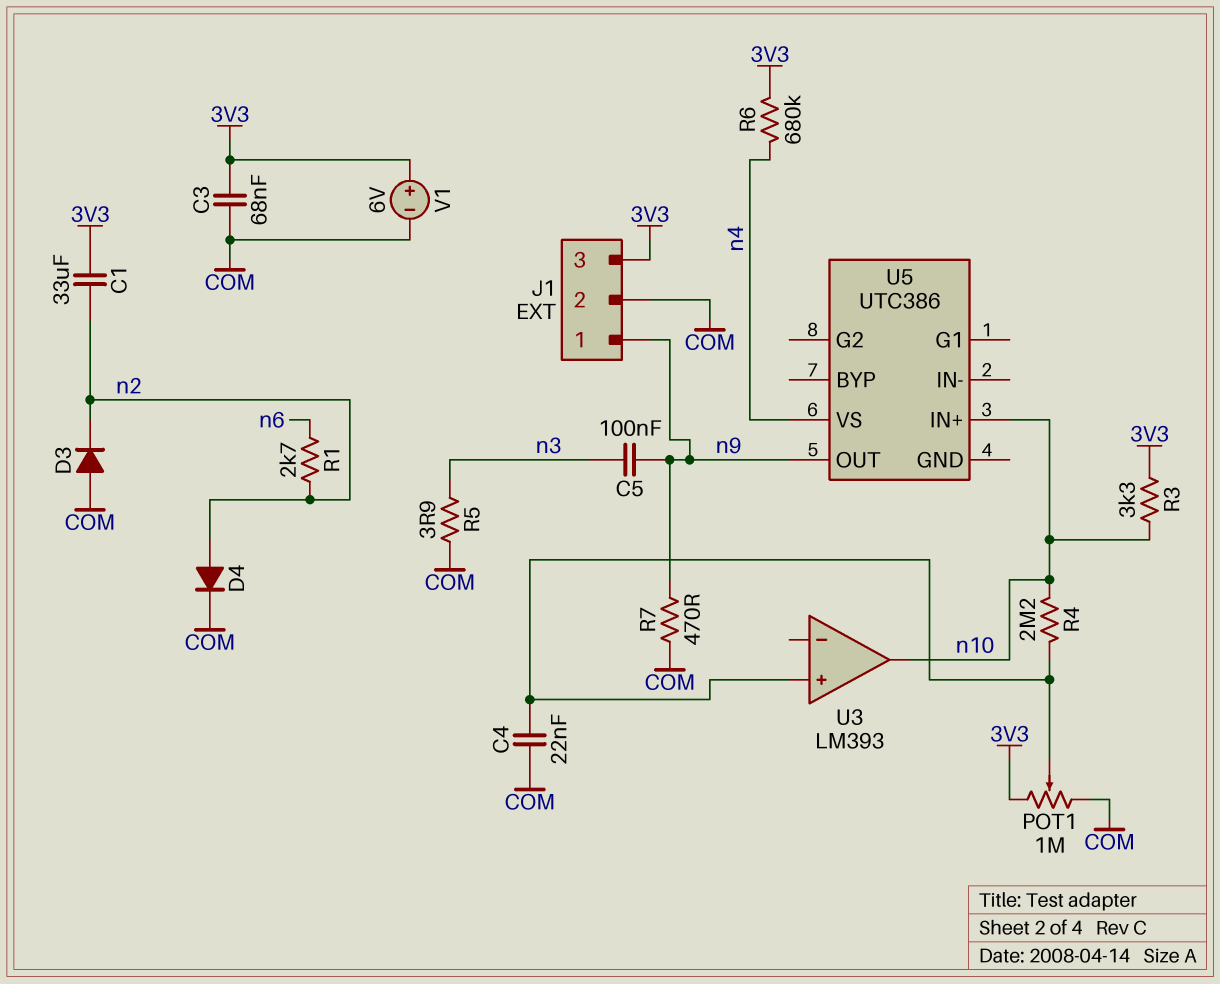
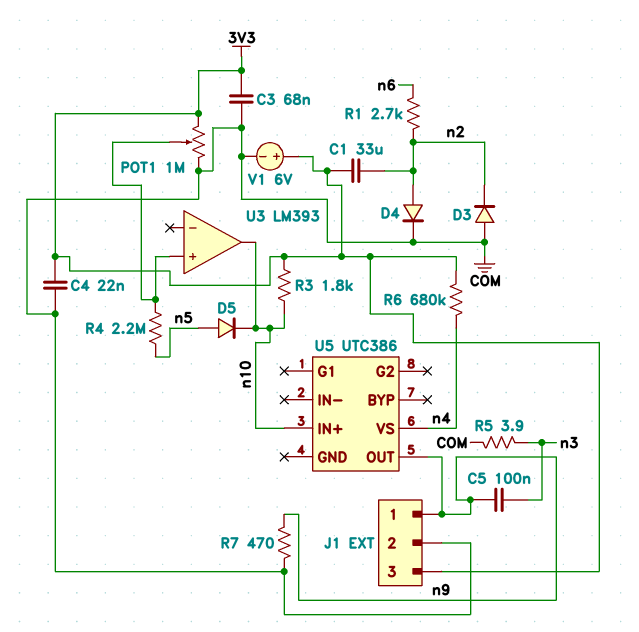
C4: 22nF (COM, U3/in+) -> 22nF (3V3, COM)
D5: none -> diode (A n5, K n10)
R3: 3.3k (3V3, n10) -> 1.8k (3V3, n10)
R4: 2.2M (U3/in+, n10) -> 2.2M (U3/in+, n5)

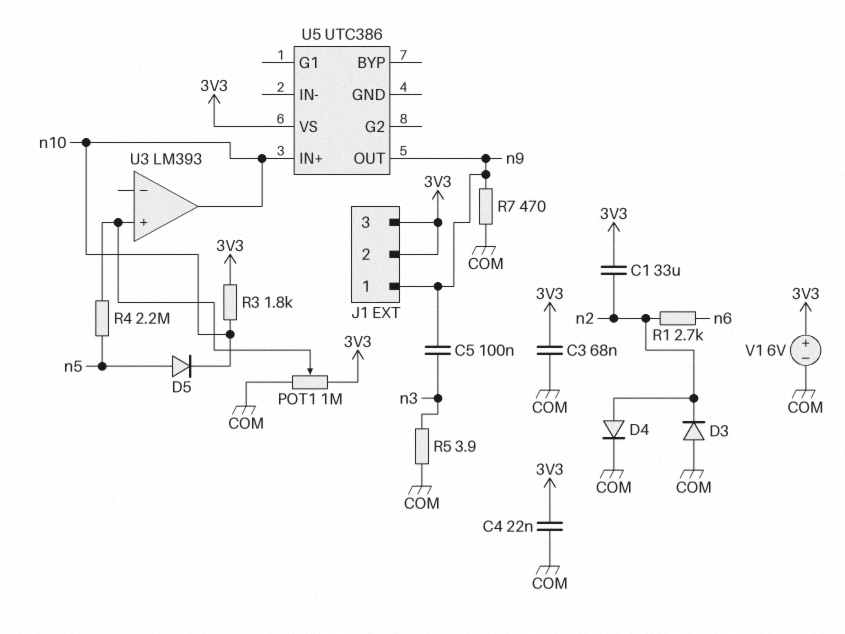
J1 pin 2: COM -> 3V3
R6: 680k (3V3, n4) -> none
U5 pin VS: n4 -> 3V3

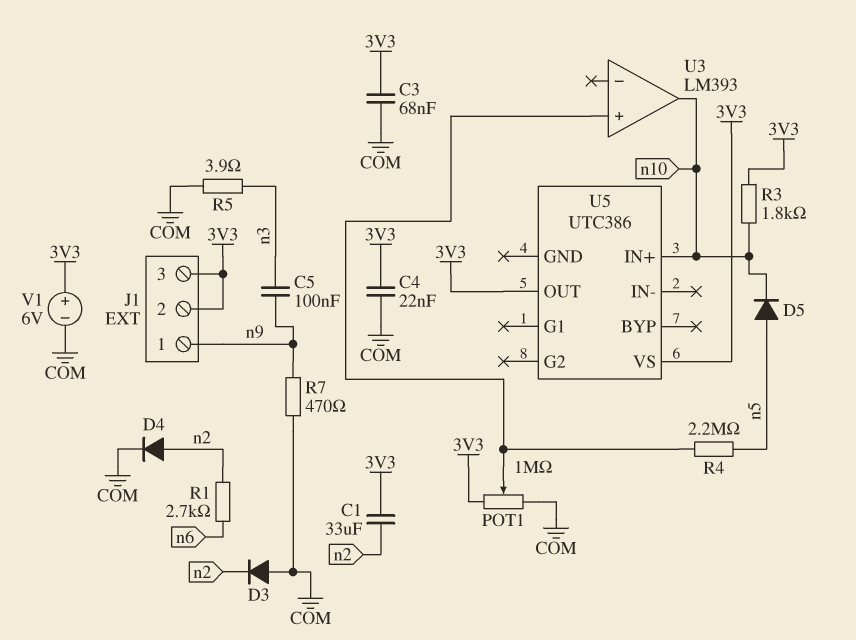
U5 pin OUT: n9 -> 3V3

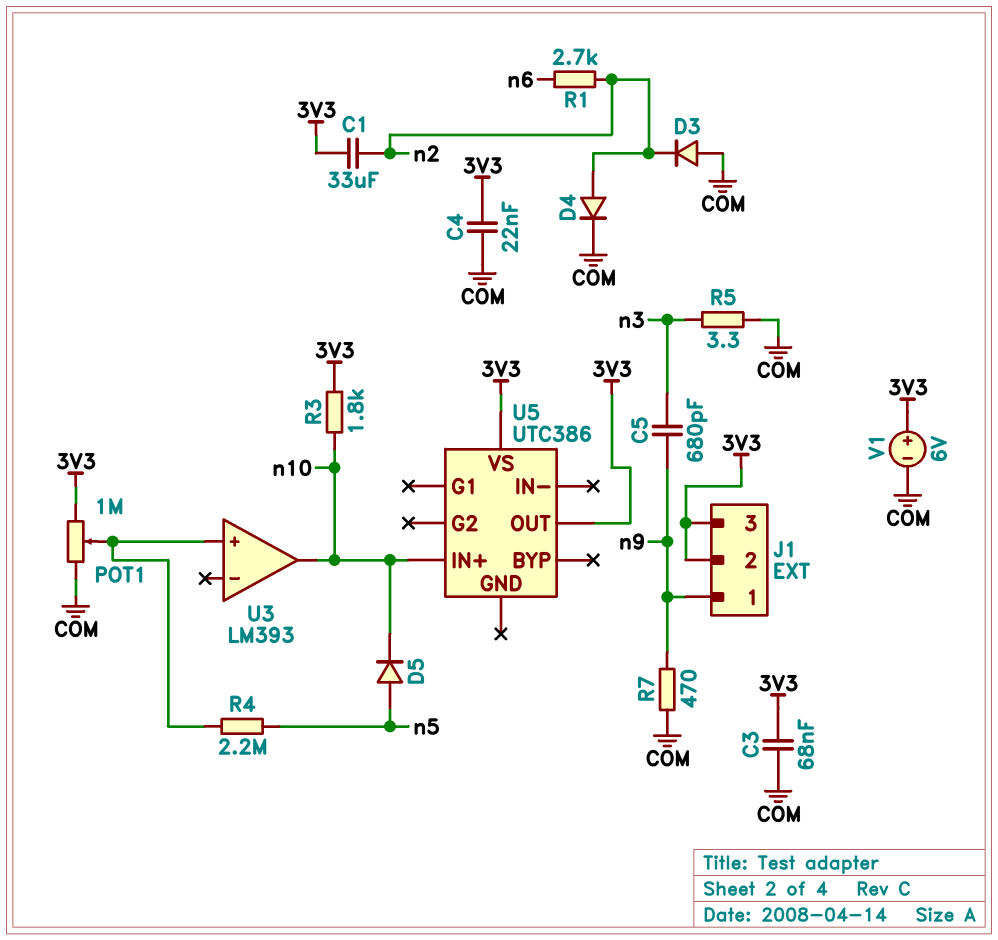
C5: 100nF (n3, n9) -> 680pF (n3, n9)
R5: 3.9 (COM, n3) -> 3.3 (COM, n3)

